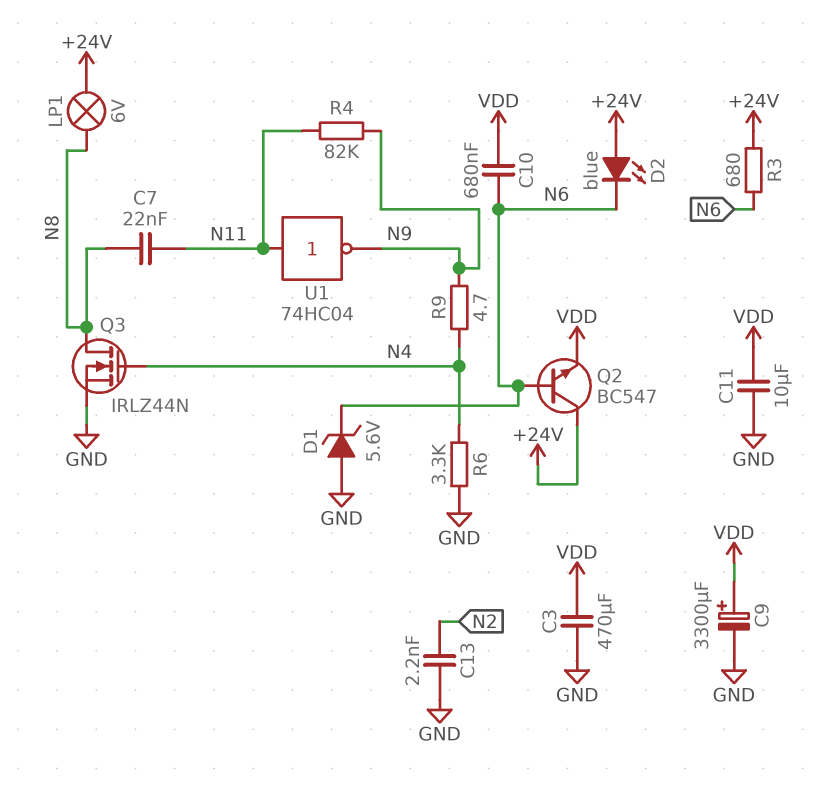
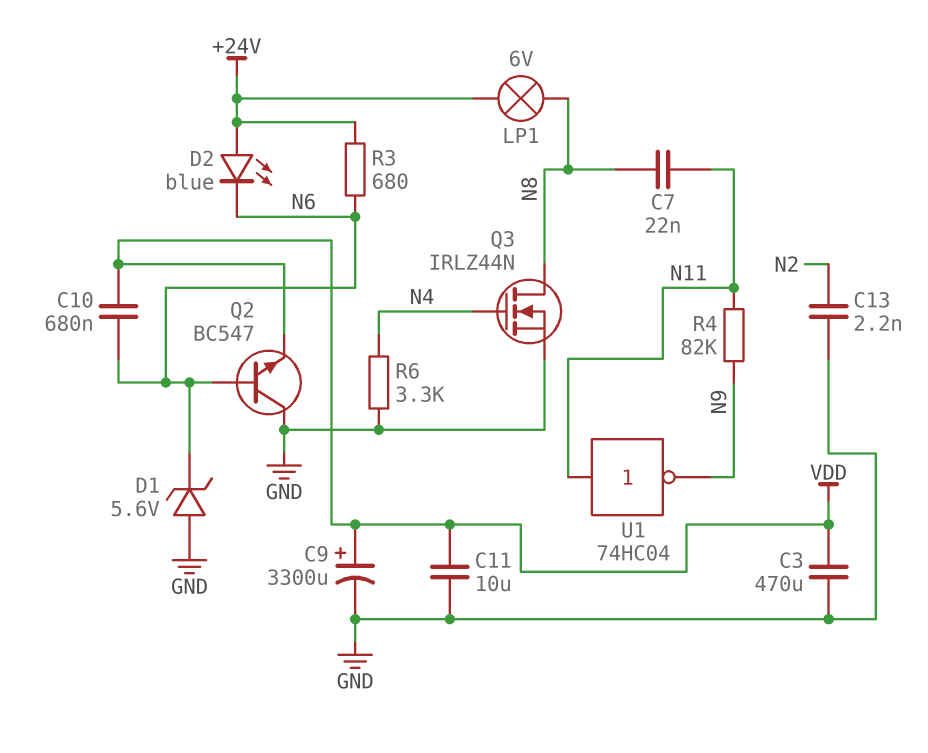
Q2: NPN BC547 (B N6, C +24V, E VDD) -> NPN BC547 (B N6, C GND, E VDD)
R9: 4.7 (N4, N9) -> none

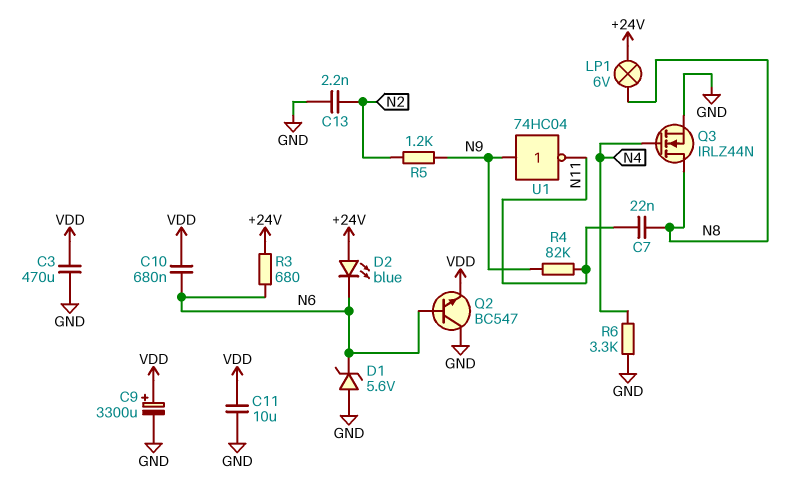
R5: none -> 1.2k (N2, N9)
U1: NOT 74HC04 (in N11, out N9) -> NOT 74HC04 (in N9, out N11)

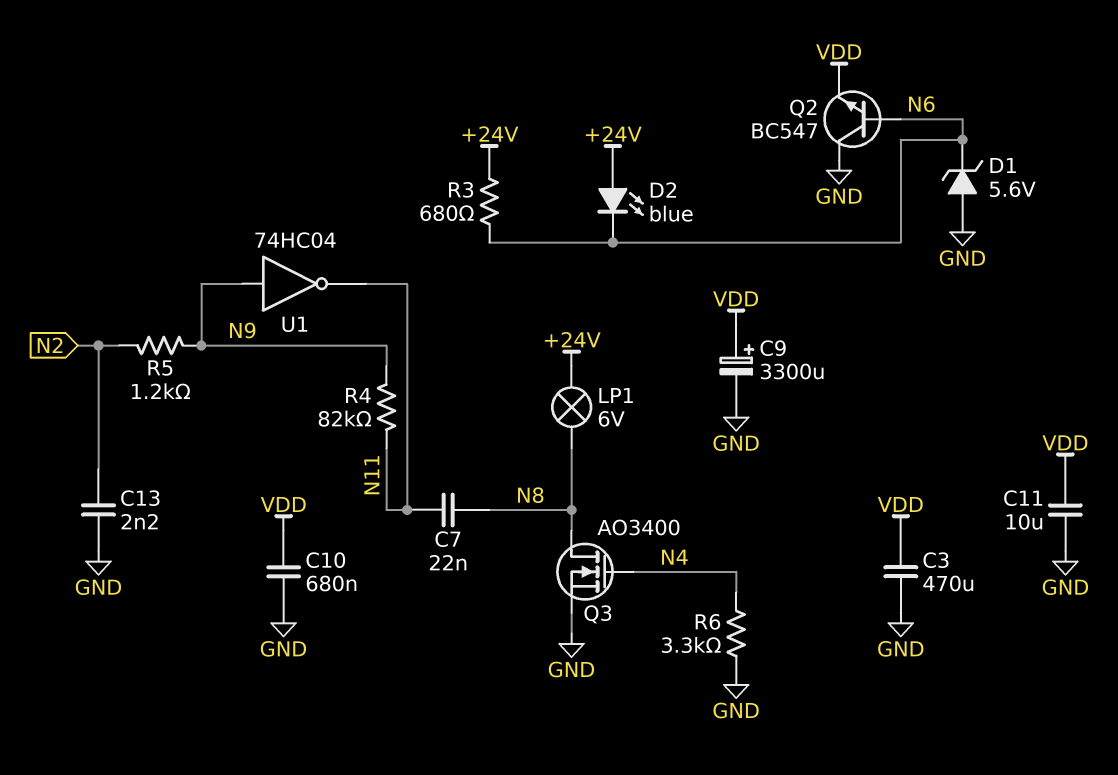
C10: 680nF (N6, VDD) -> 680nF (GND, VDD)
Q3: NMOS IRLZ44N (G N4, D N8, S GND) -> NMOS AO3400 (G N4, D N8, S GND)

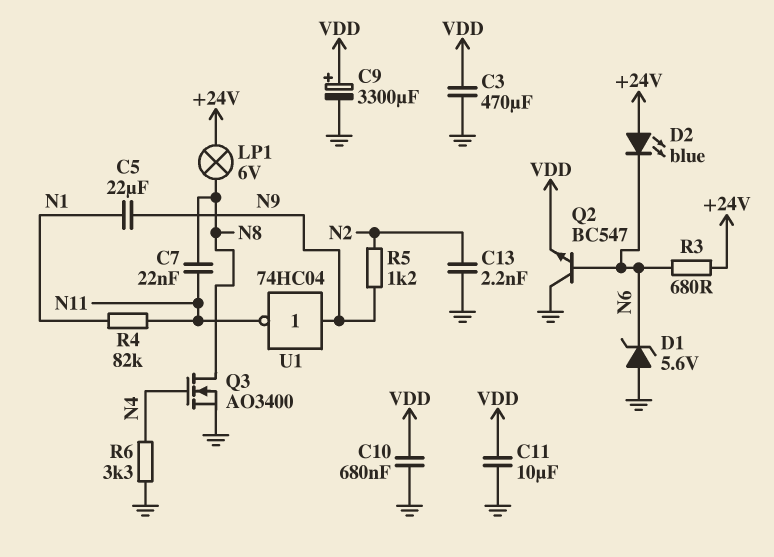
C5: none -> 22uF (N1, N9)
R4: 82k (N9, N11) -> 82k (N1, N11)

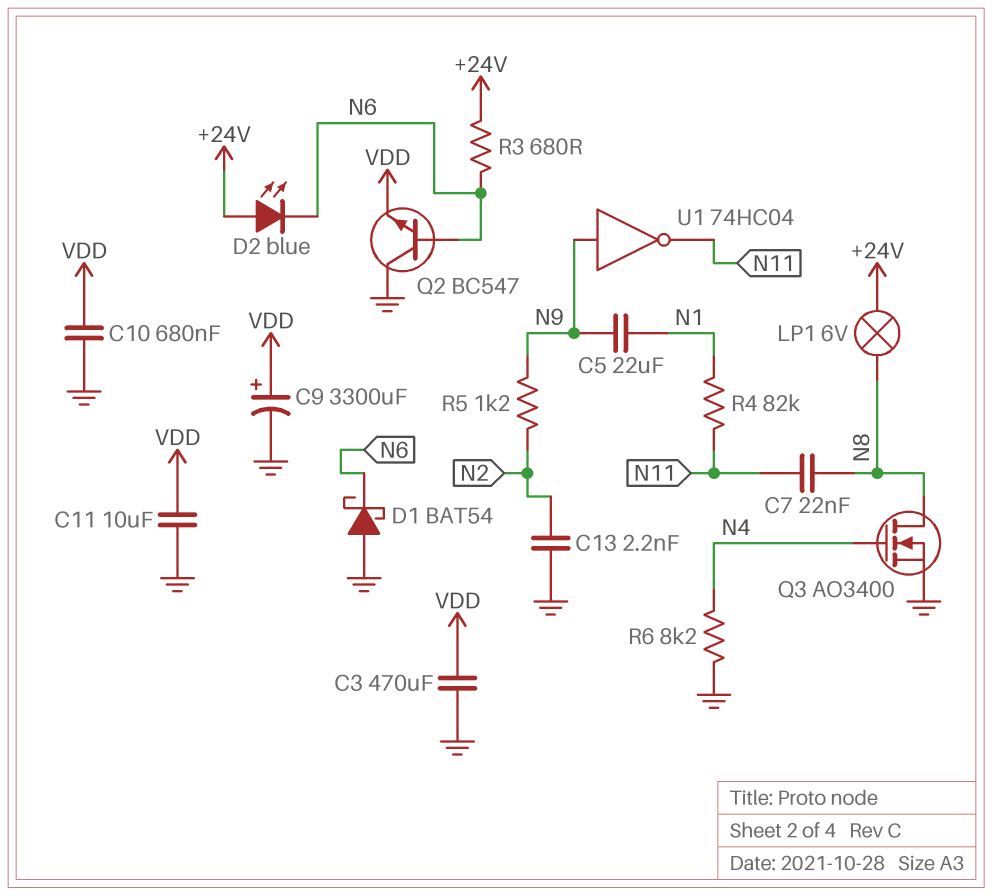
D1: zener 5.6V (A GND, K N6) -> schottky BAT54 (A GND, K N6)
R6: 3.3k (GND, N4) -> 8.2k (GND, N4)

